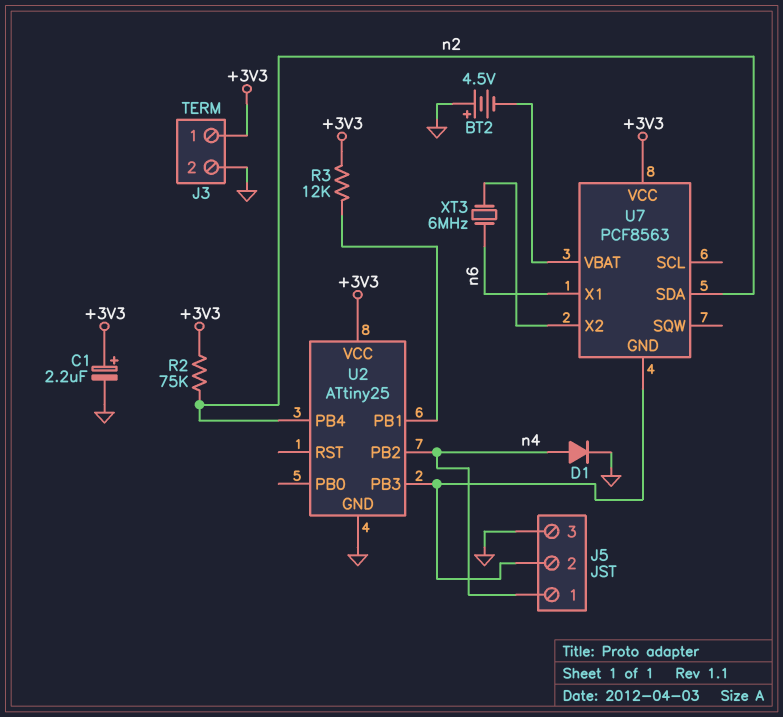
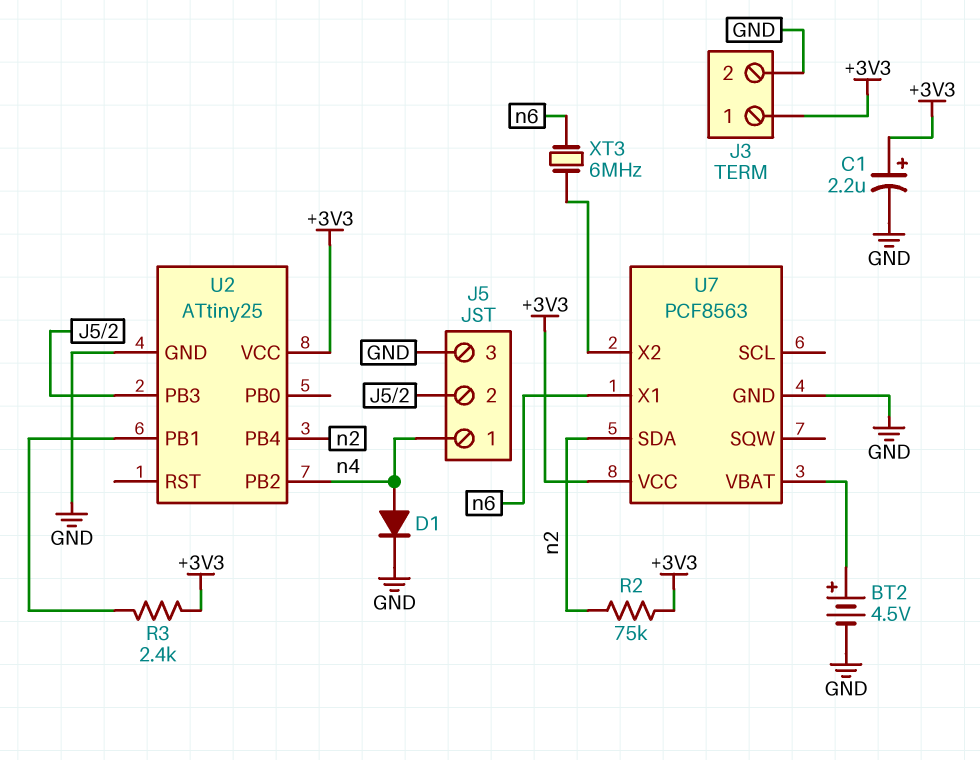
BT2: 4.5V (plus GND, minus U7/VBAT) -> 4.5V (plus U7/VBAT, minus GND)
R3: 12k (+3V3, U2/PB1) -> 2.4k (+3V3, U2/PB1)
U7 pin GND: J5/2 -> GND

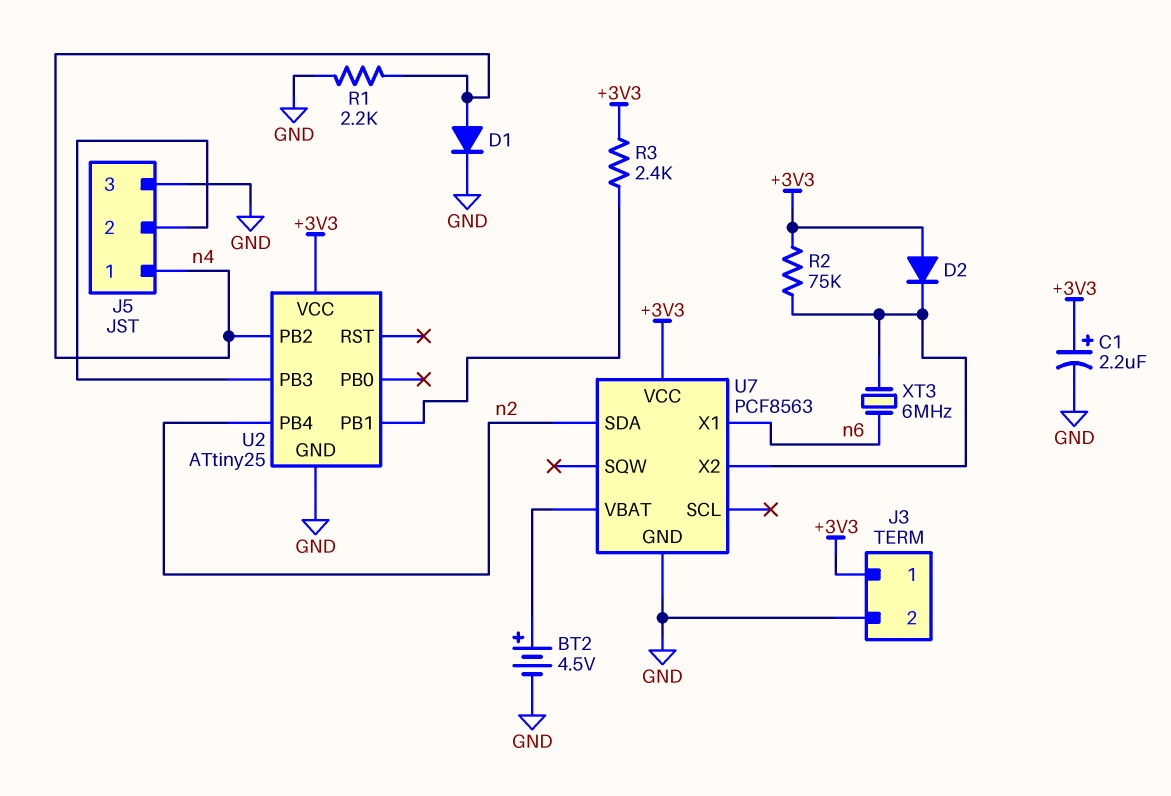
D2: none -> diode (A +3V3, K U7/X2)
R1: none -> 2.2k (GND, n4)
R2: 75k (+3V3, n2) -> 75k (+3V3, U7/X2)

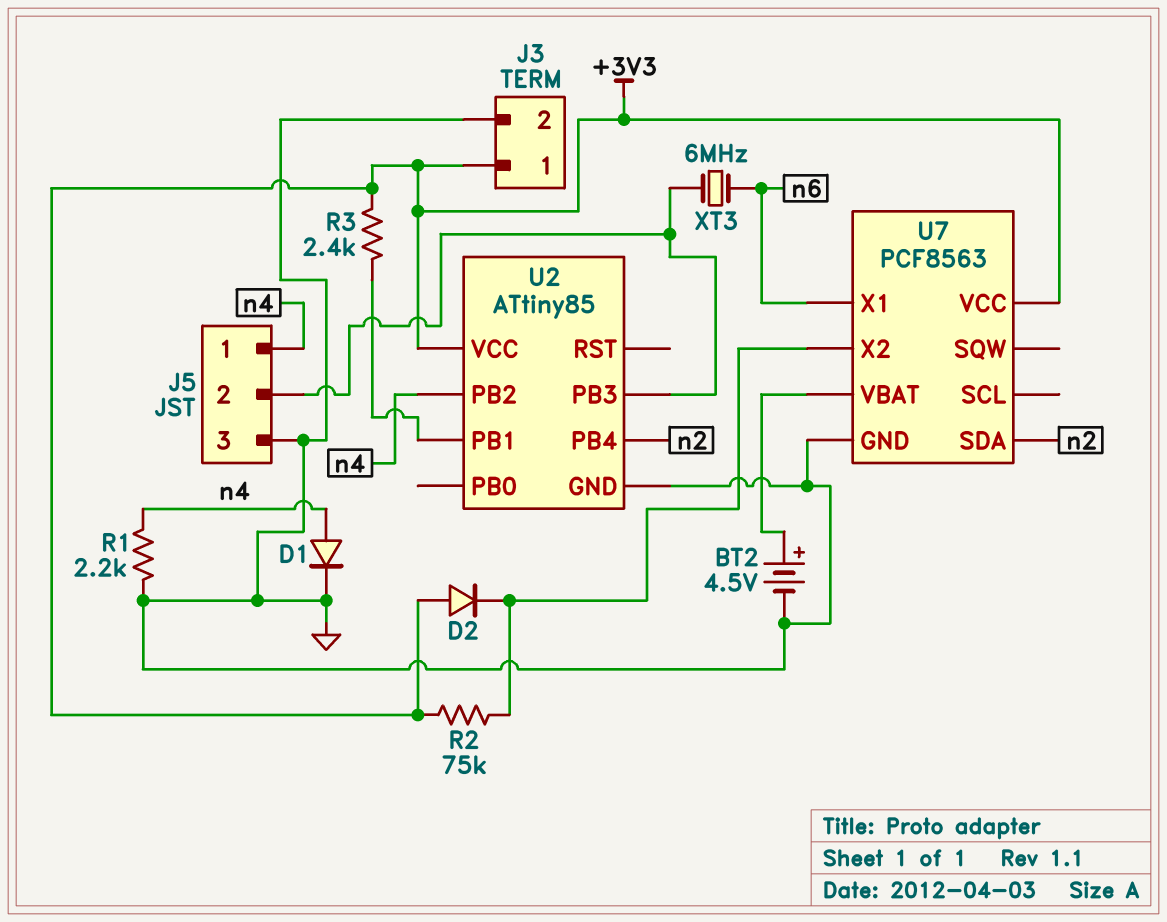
C1: 2.2uF (plus +3V3, minus GND) -> none
U2: ATtiny25 -> ATtiny85
XT3: 6MHz (U7/X2, n6) -> 6MHz (J5/2, n6)

